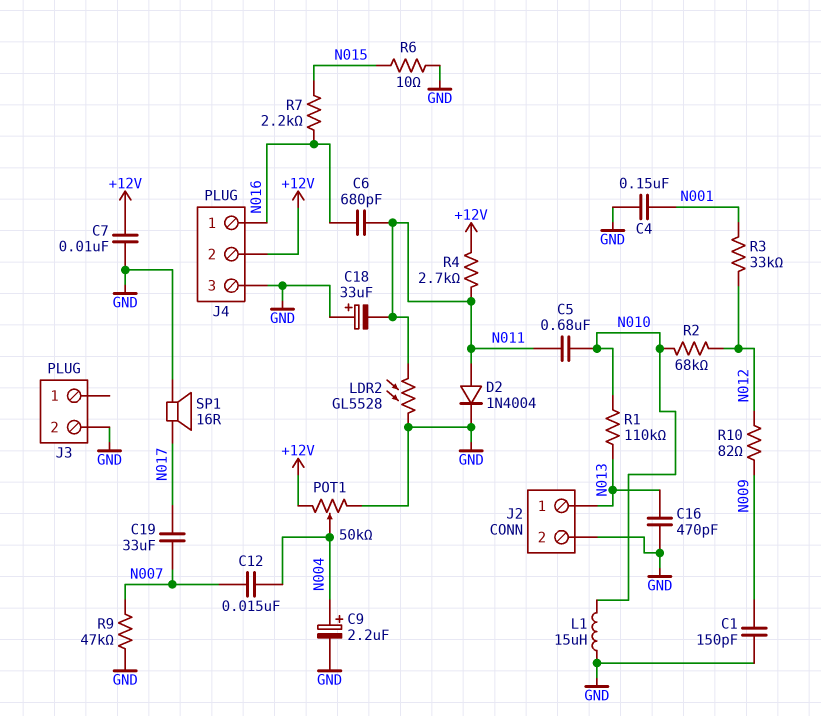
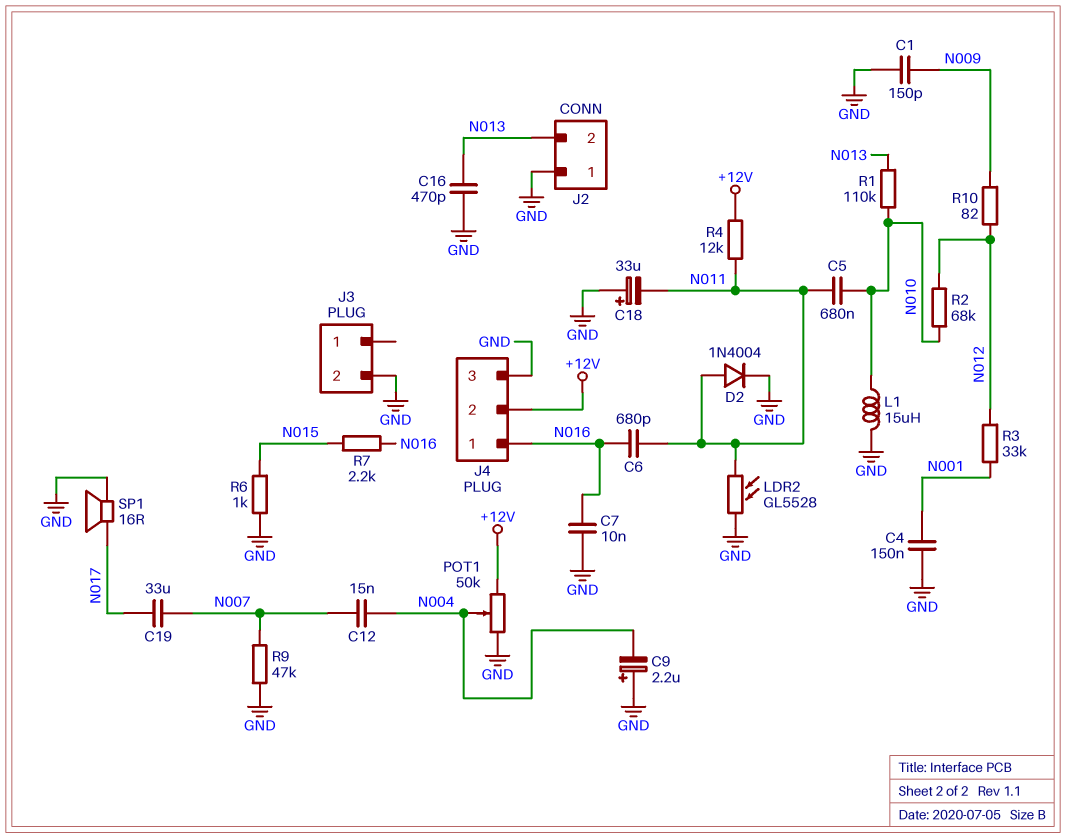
C7: 10nF (+12V, GND) -> 10nF (GND, N016)
C9: 2.2uF (plus N004, minus GND) -> 2.2uF (plus GND, minus N004)
J2 pin 1: N013 -> GND
J2 pin 2: GND -> N013
R4: 2.7k (+12V, N011) -> 12k (+12V, N011)
R6: 10 (GND, N015) -> 1k (GND, N015)

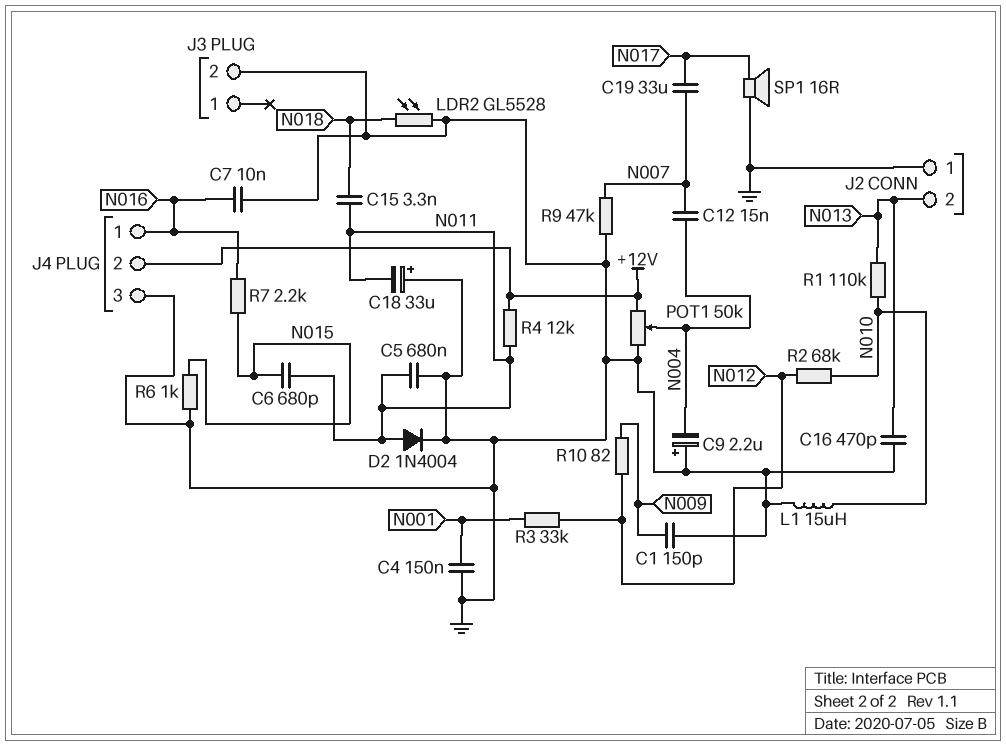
C5: 680nF (N010, N011) -> 680nF (GND, N011)
C6: 680pF (N011, N016) -> 680pF (N011, N015)
C15: none -> 3.3nF (N011, N018)
LDR2: GL5528 (GND, N011) -> GL5528 (GND, N018)

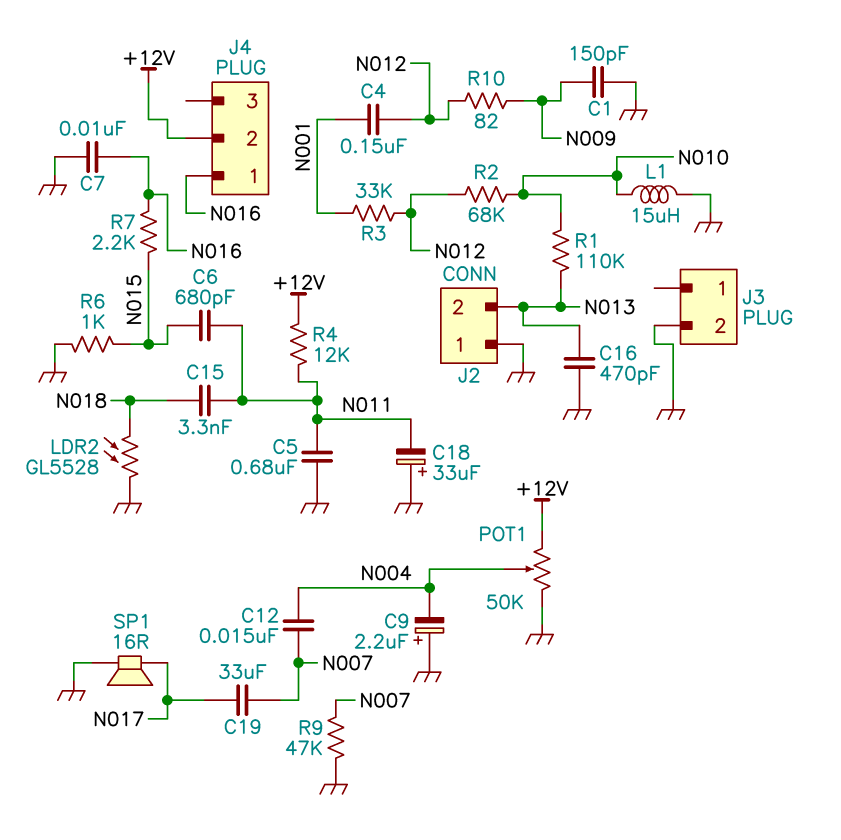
C4: 150nF (GND, N001) -> 150nF (N001, N012)
D2: diode 1N4004 (A N011, K GND) -> none
J4 pin 3: GND -> none

